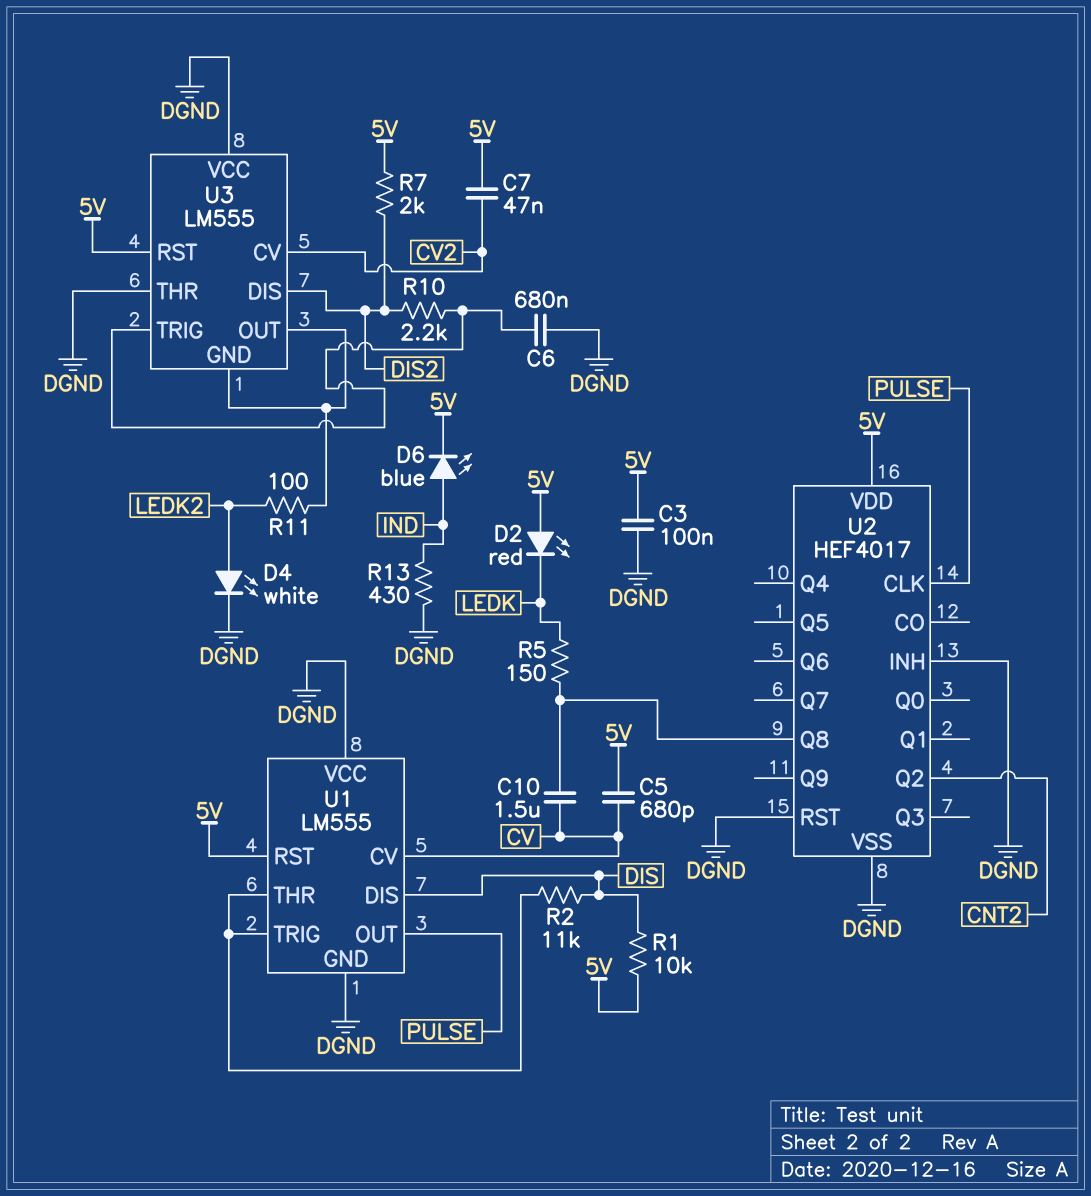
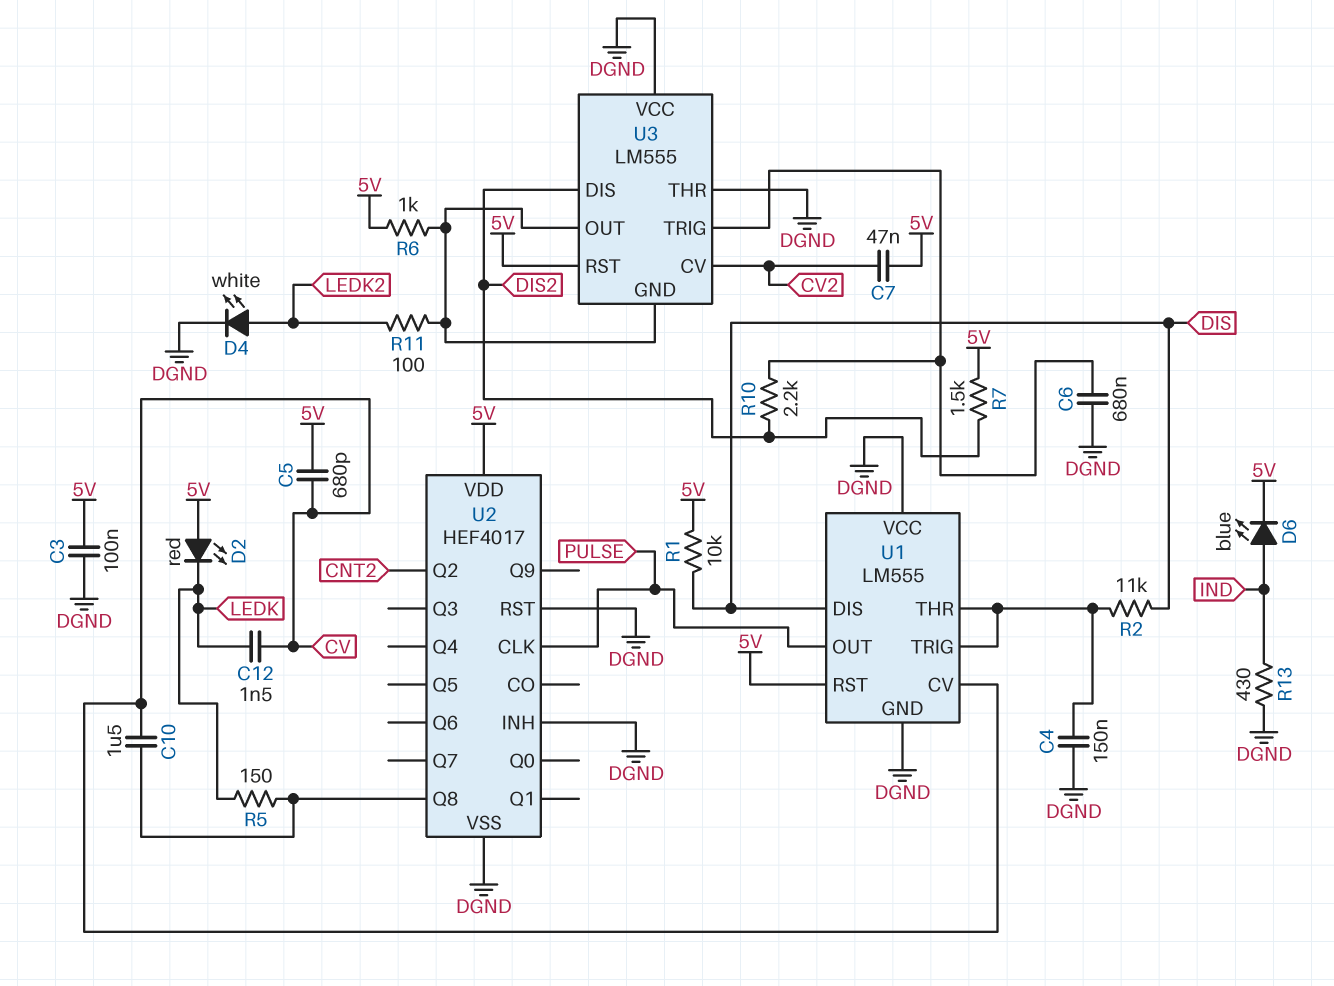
C4: none -> 150nF (DGND, U1/THR)
C12: none -> 1.5nF (CV, LEDK)
R6: none -> 1k (5V, U3/GND)
R7: 2k (5V, DIS2) -> 1.5k (5V, DIS2)

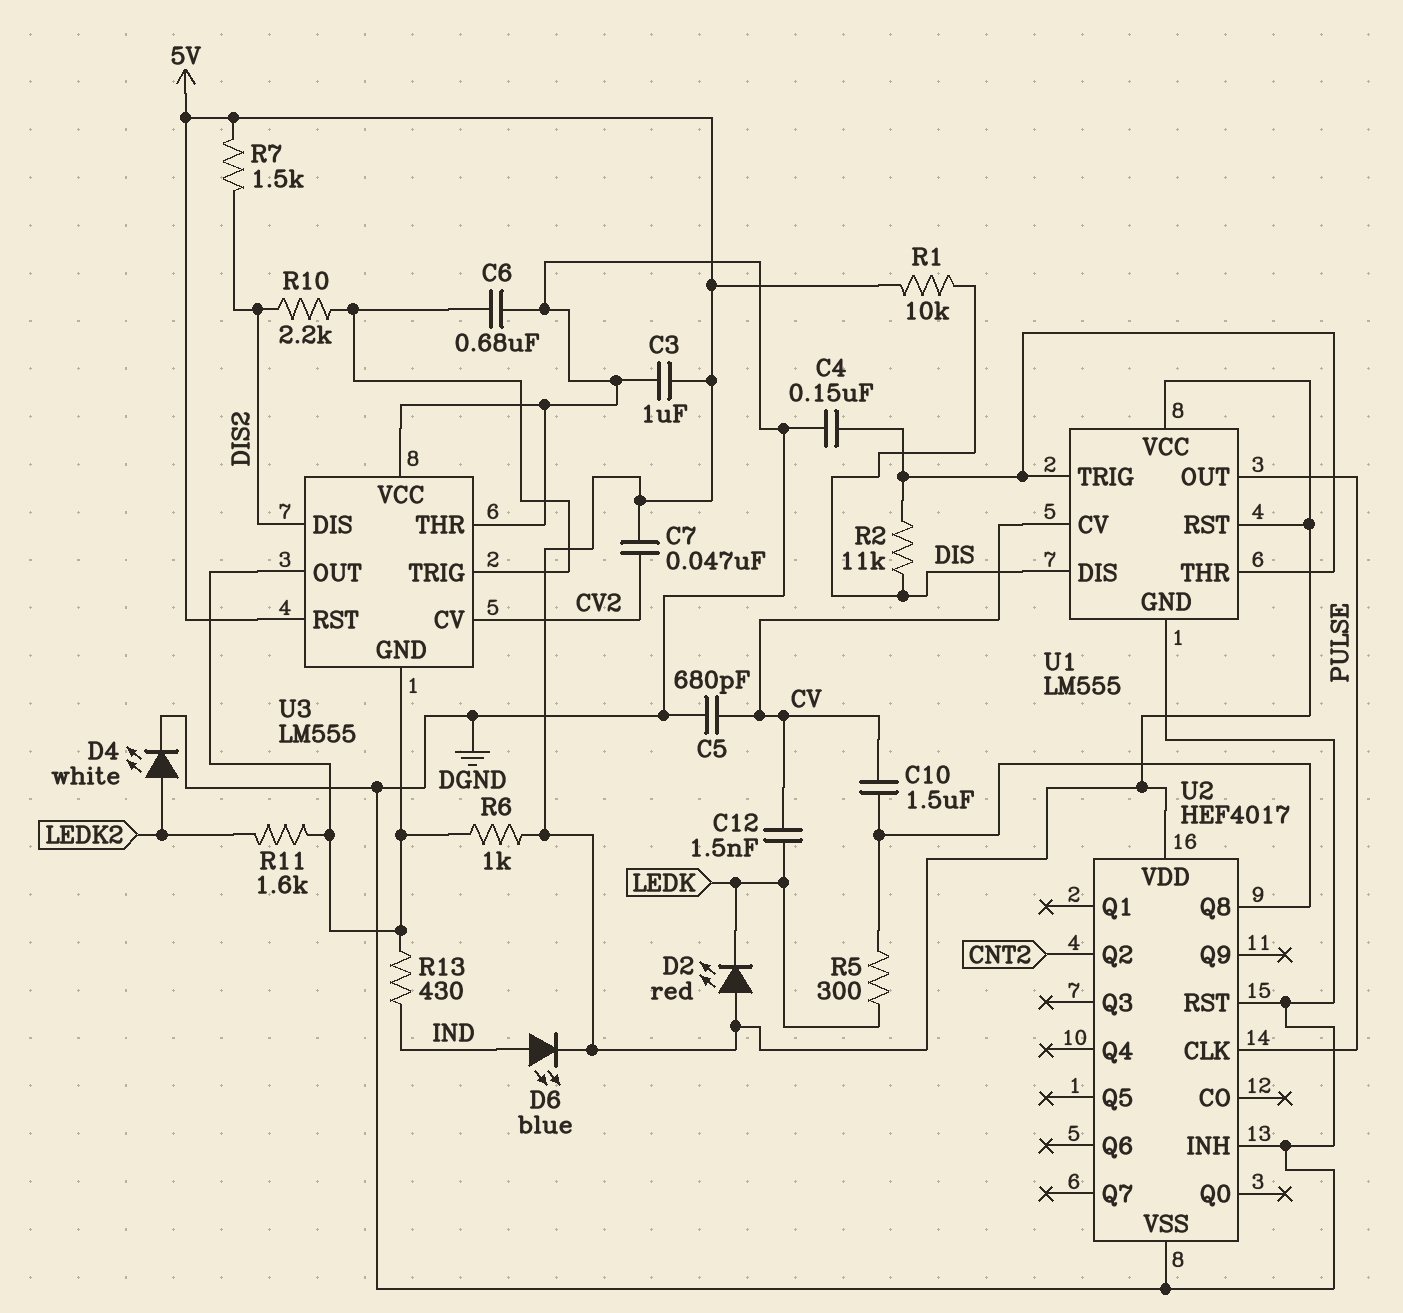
C3: 100nF (5V, DGND) -> 1uF (5V, DGND)
C5: 680pF (5V, CV) -> 680pF (CV, DGND)
R5: 150 (LEDK, U2/Q8) -> 300 (LEDK, U2/Q8)
R11: 100 (LEDK2, U3/GND) -> 1.6k (LEDK2, U3/GND)
R13: 430 (DGND, IND) -> 430 (IND, U3/GND)
U1 pin VCC: DGND -> 5V

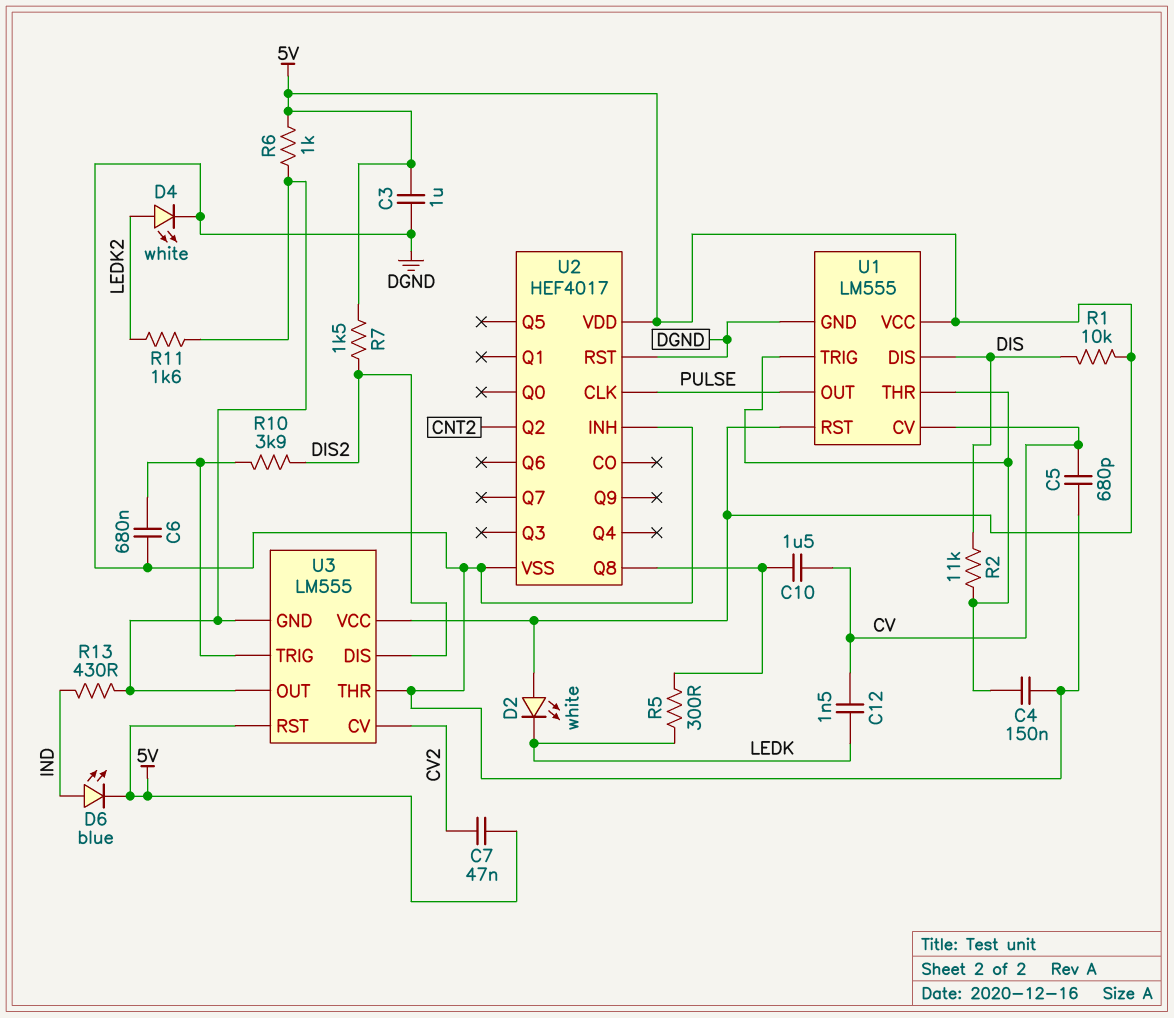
D2: LED red (A 5V, K LEDK) -> LED white (A 5V, K LEDK)
R10: 2.2k (DIS2, U3/TRIG) -> 3.9k (DIS2, U3/TRIG)
U3 pin VCC: DGND -> 5V

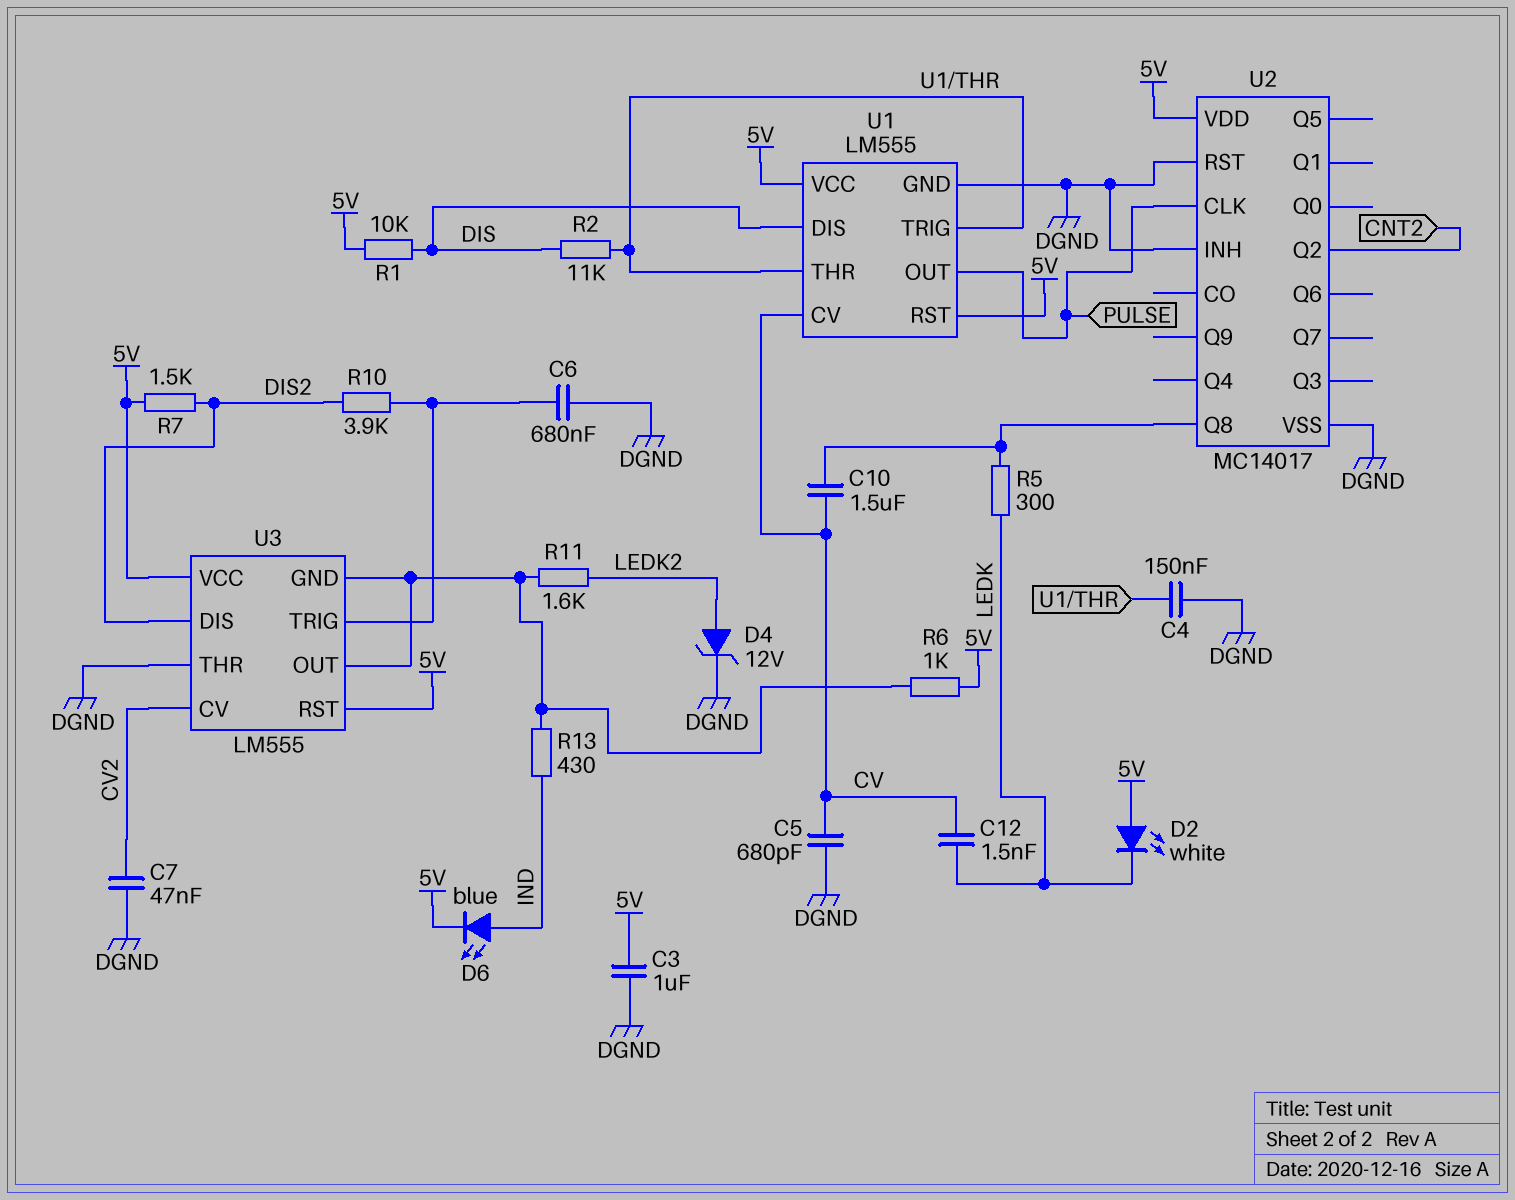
C7: 47nF (5V, CV2) -> 47nF (CV2, DGND)
D4: LED white (A LEDK2, K DGND) -> zener 12V (A LEDK2, K DGND)
U2: HEF4017 -> MC14017

